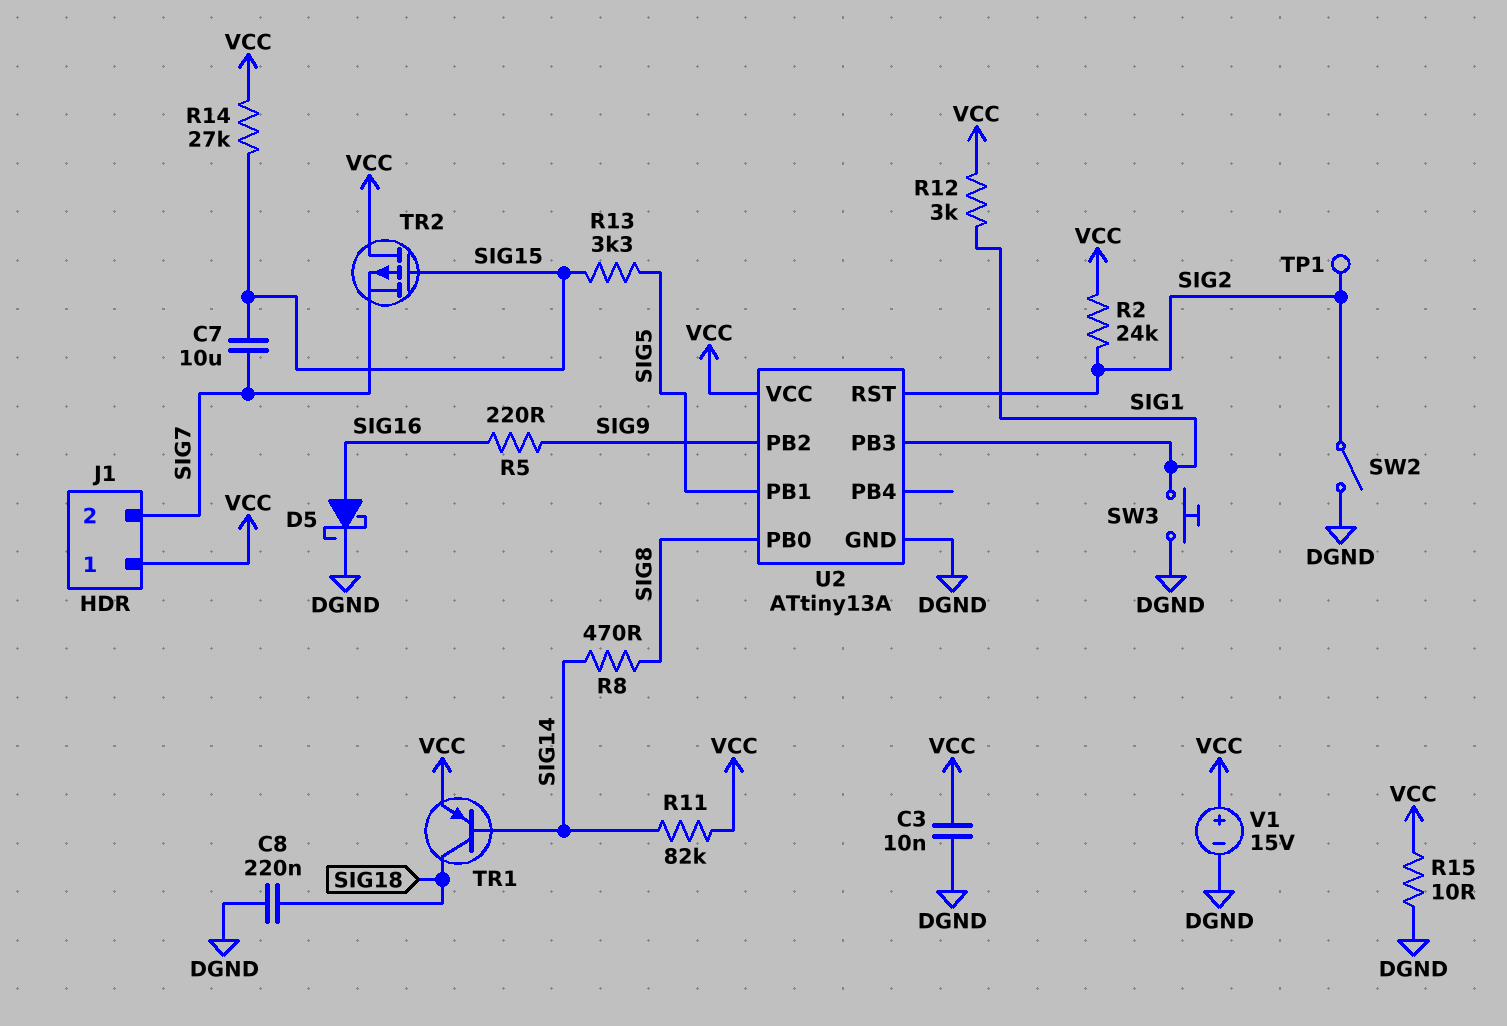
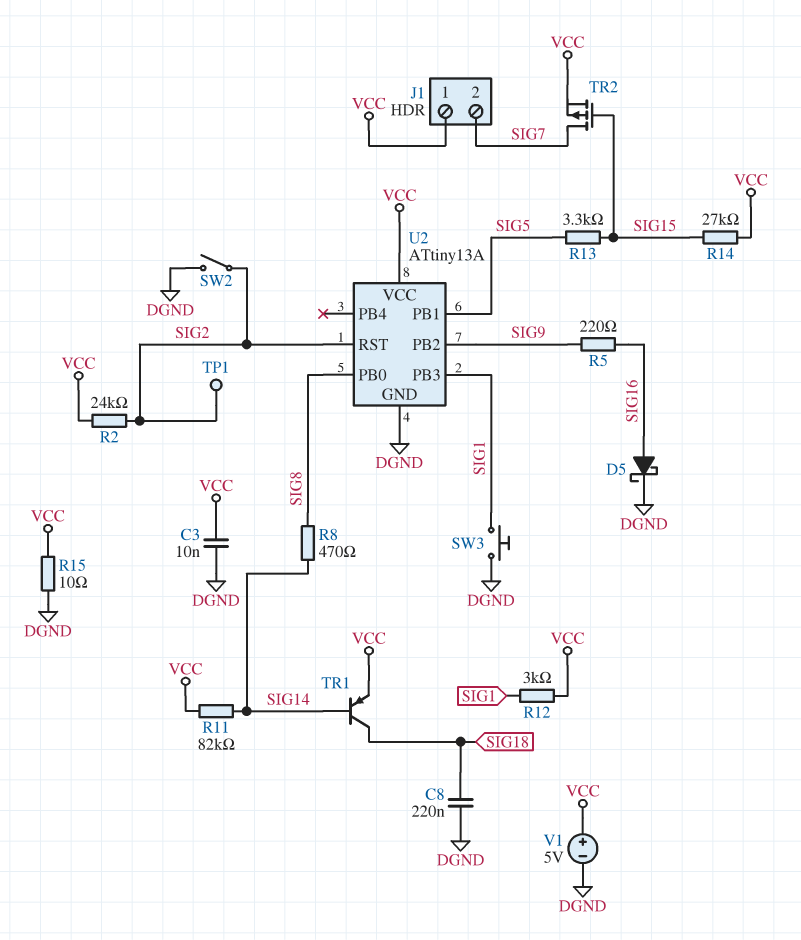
C7: 10uF (SIG7, SIG15) -> none
TR2: PMOS (G SIG15, D VCC, S SIG7) -> PMOS (G SIG15, D SIG7, S VCC)
V1: 15V (plus VCC, minus DGND) -> 5V (plus VCC, minus DGND)

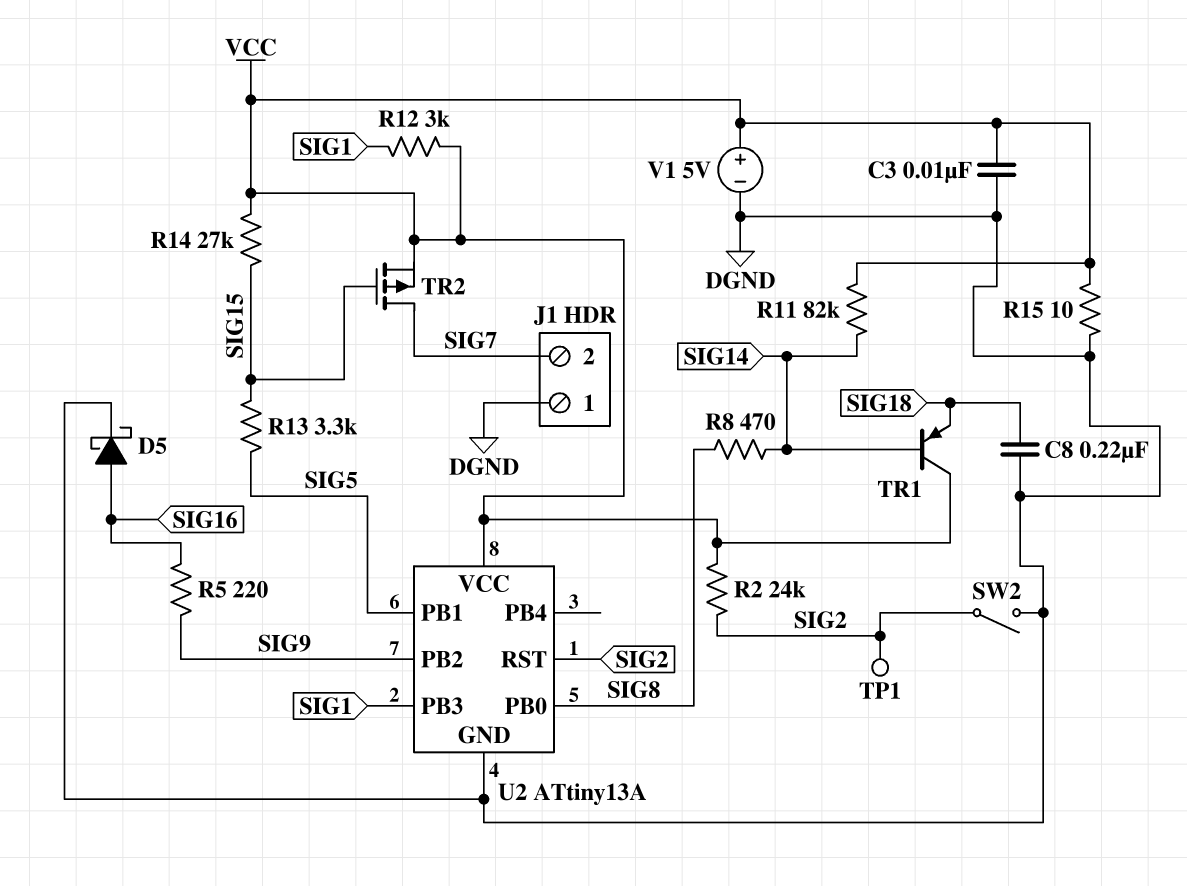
J1 pin 1: VCC -> DGND
SW3: button (DGND, SIG1) -> none
TR1: PNP (B SIG14, C SIG18, E VCC) -> PNP (B SIG14, C VCC, E SIG18)

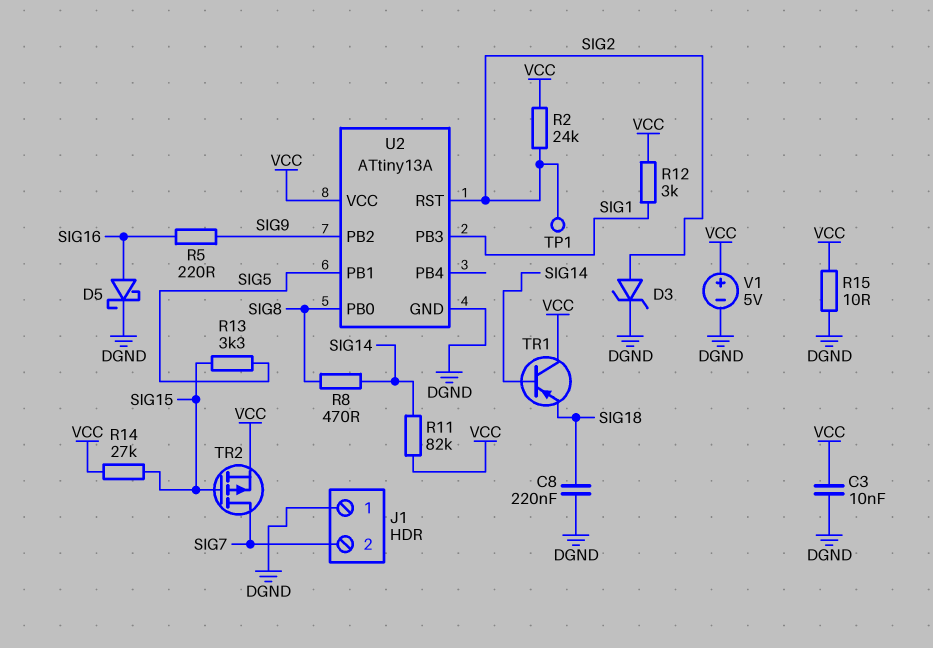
D3: none -> zener (A SIG2, K DGND)
SW2: switch (DGND, SIG2) -> none

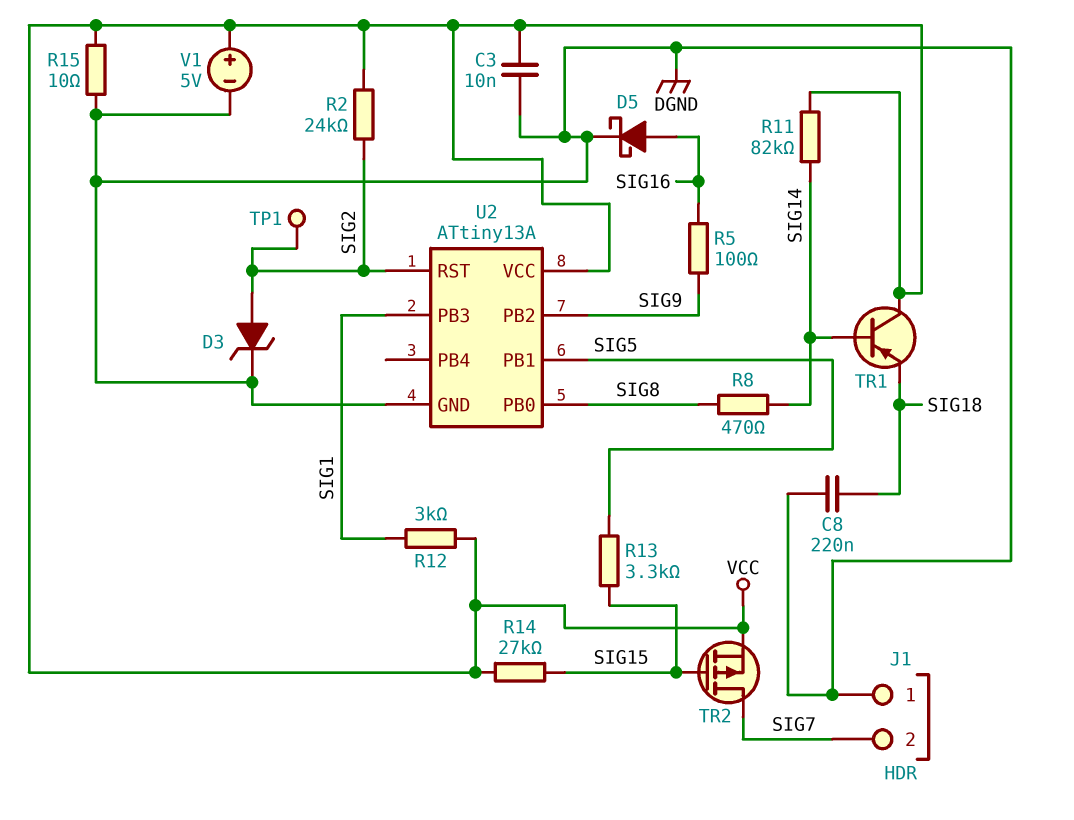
R5: 220 (SIG9, SIG16) -> 100 (SIG9, SIG16)

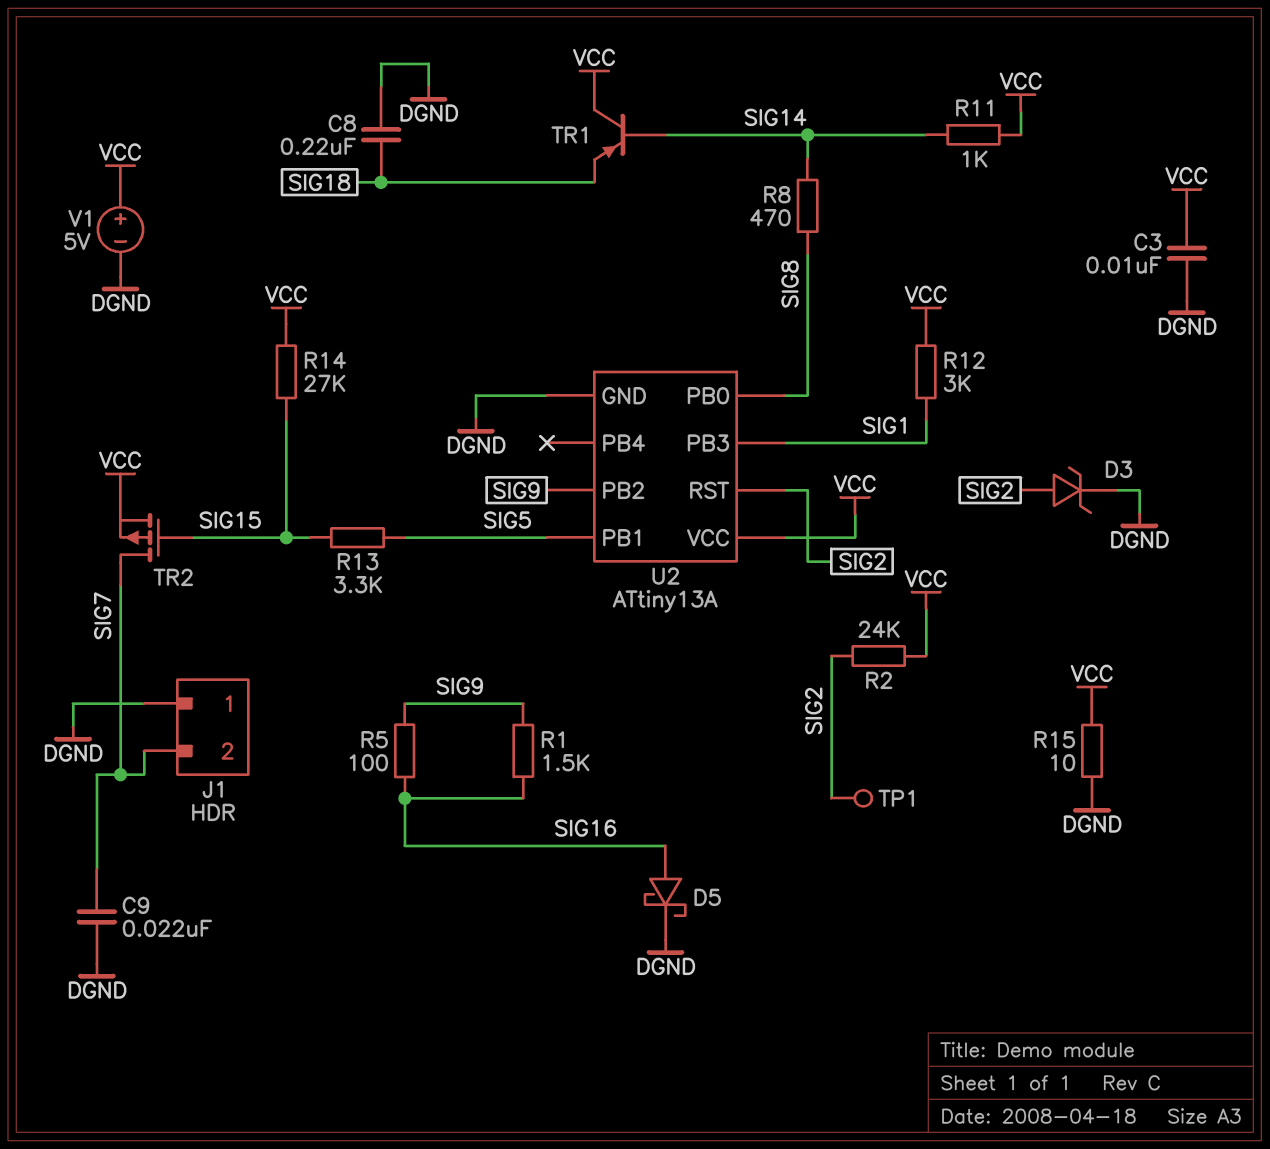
C9: none -> 22nF (DGND, SIG7)
R1: none -> 1.5k (SIG9, SIG16)
R11: 82k (SIG14, VCC) -> 1k (SIG14, VCC)

